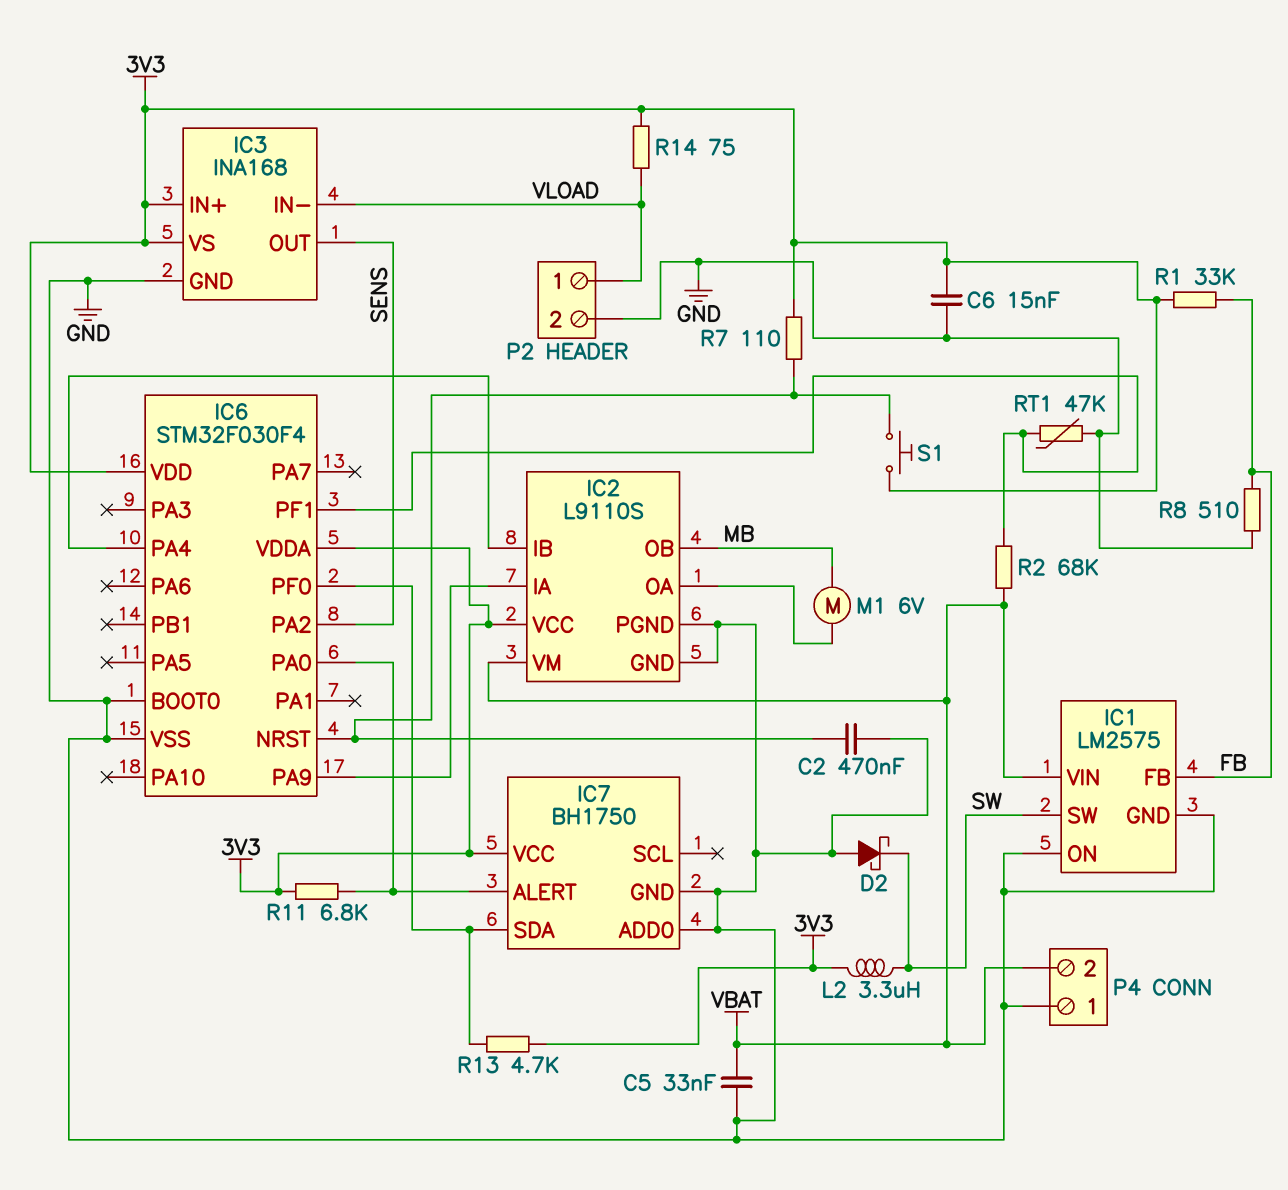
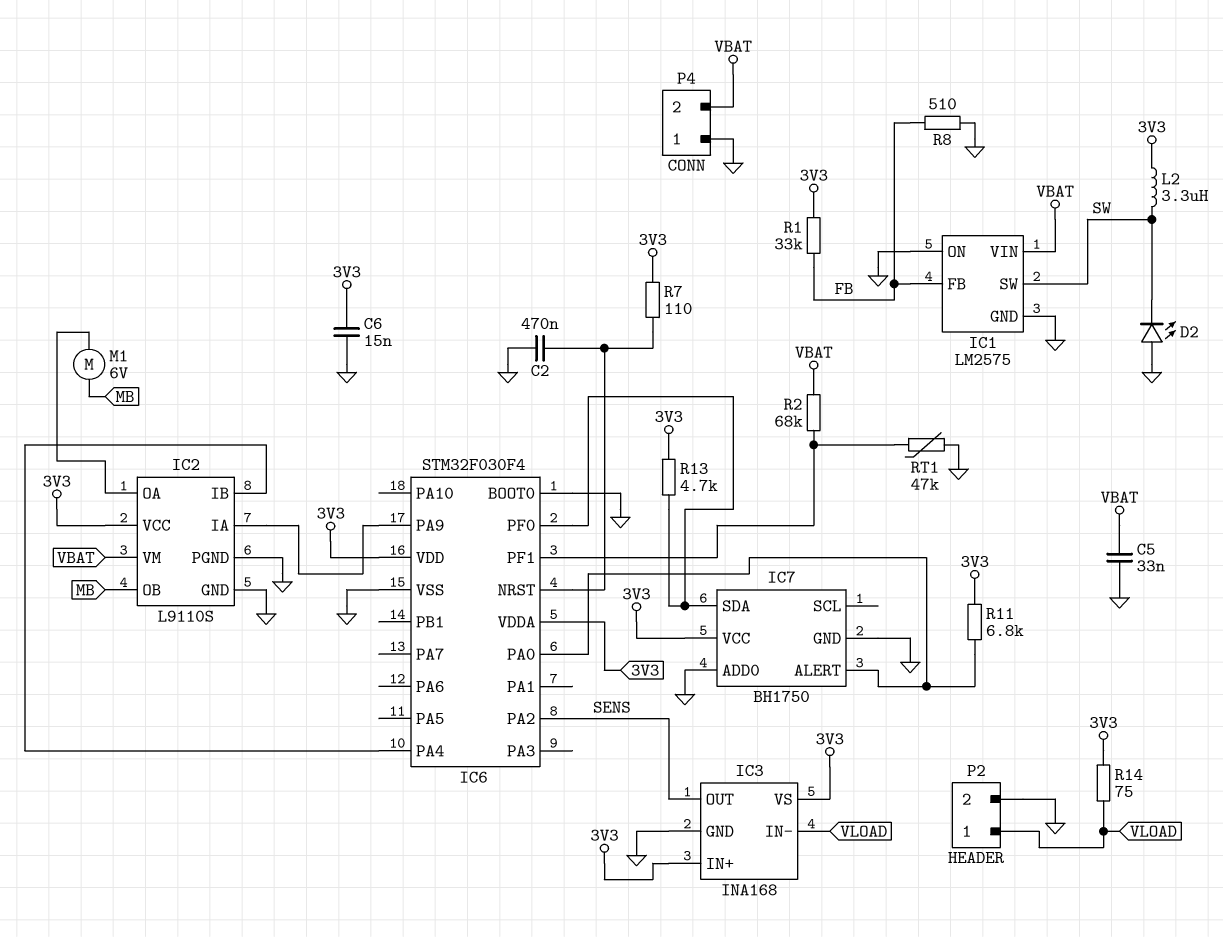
D2: schottky (A GND, K SW) -> LED (A GND, K SW)
S1: button (3V3, IC6/NRST) -> none

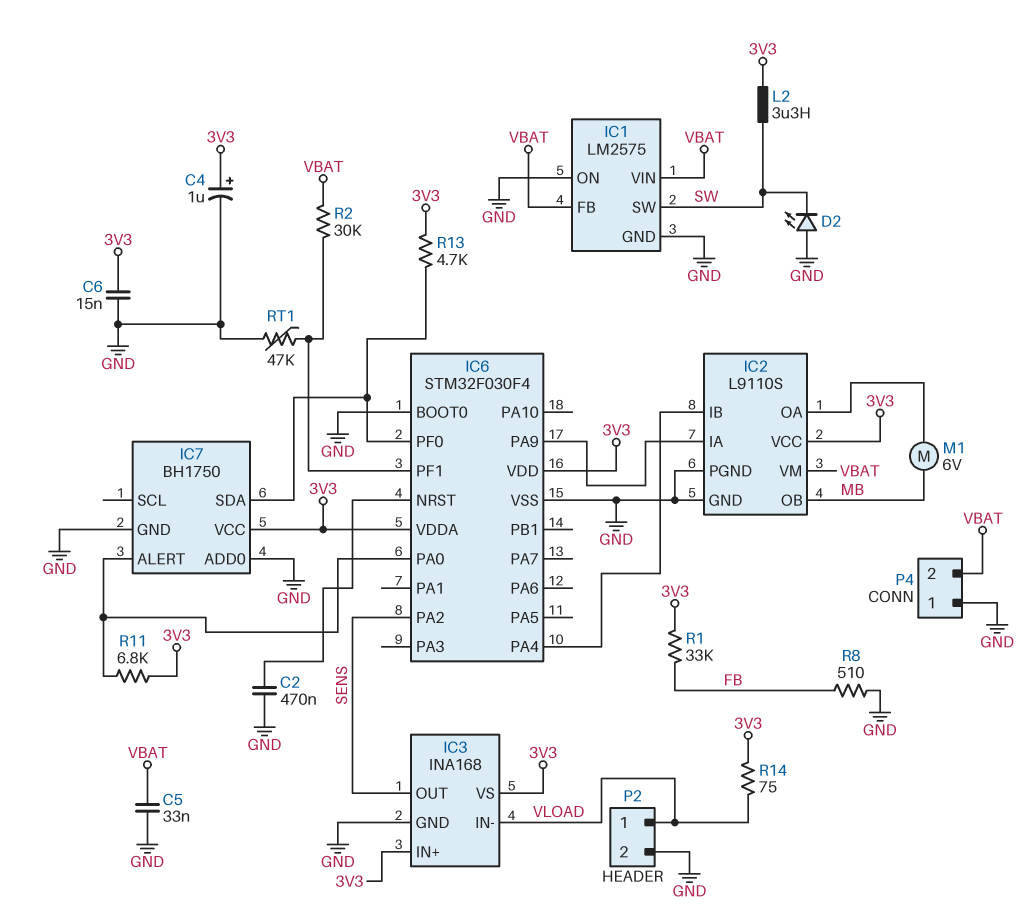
C4: none -> 1uF (plus 3V3, minus GND)
IC1 pin FB: FB -> VBAT
R2: 68k (IC6/PF1, VBAT) -> 30k (IC6/PF1, VBAT)
R7: 110 (3V3, IC6/NRST) -> none

